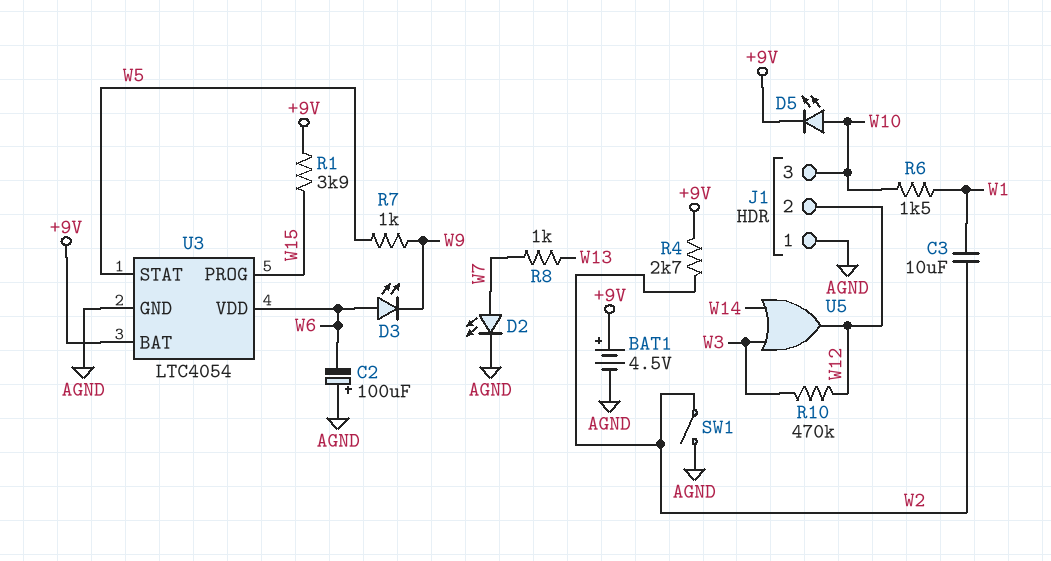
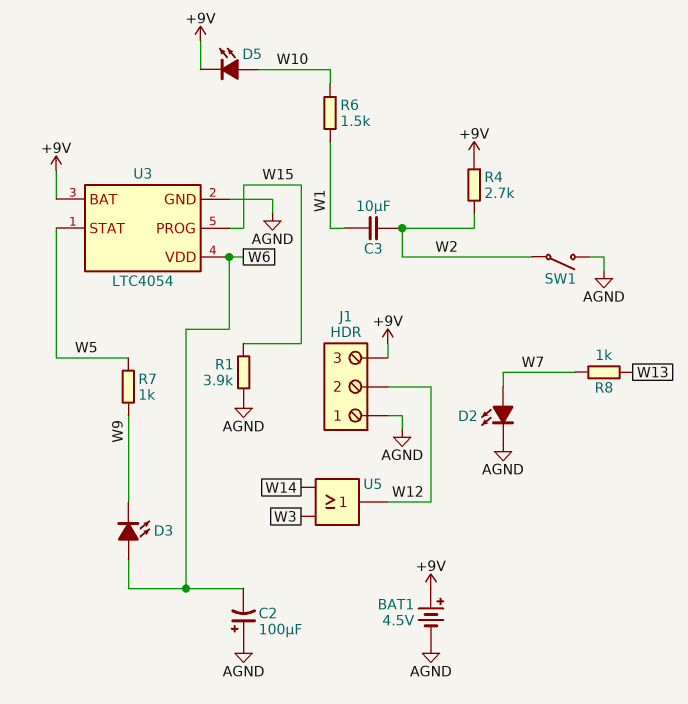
J1 pin 3: W10 -> +9V
R1: 3.9k (+9V, W15) -> 3.9k (AGND, W15)
R10: 470k (W3, W12) -> none

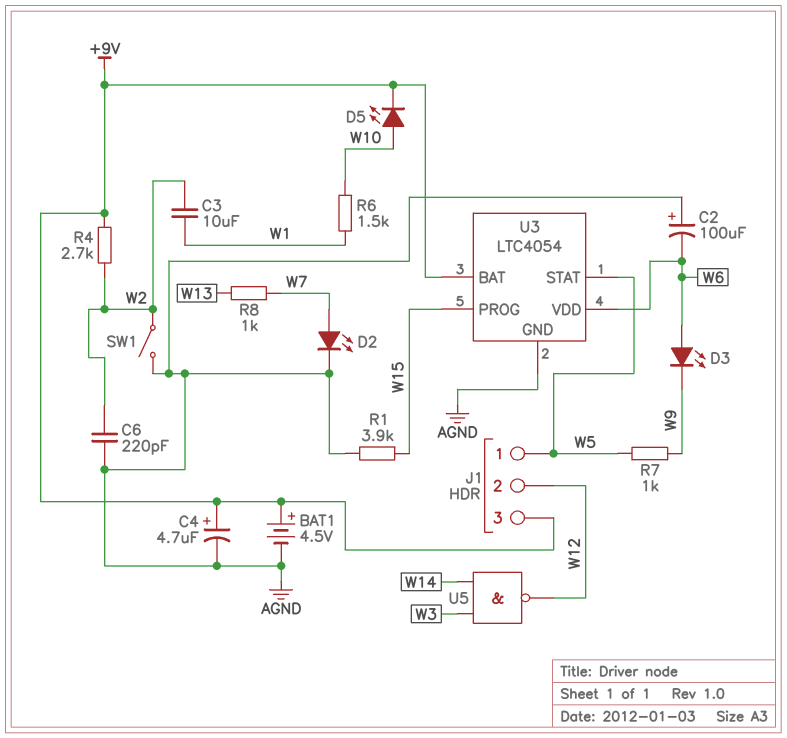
C4: none -> 4.7uF (plus +9V, minus AGND)
C6: none -> 220pF (AGND, W2)
J1 pin 1: AGND -> W5
U5: OR (in W3, in W14, out W12) -> NAND (in W3, in W14, out W12)

